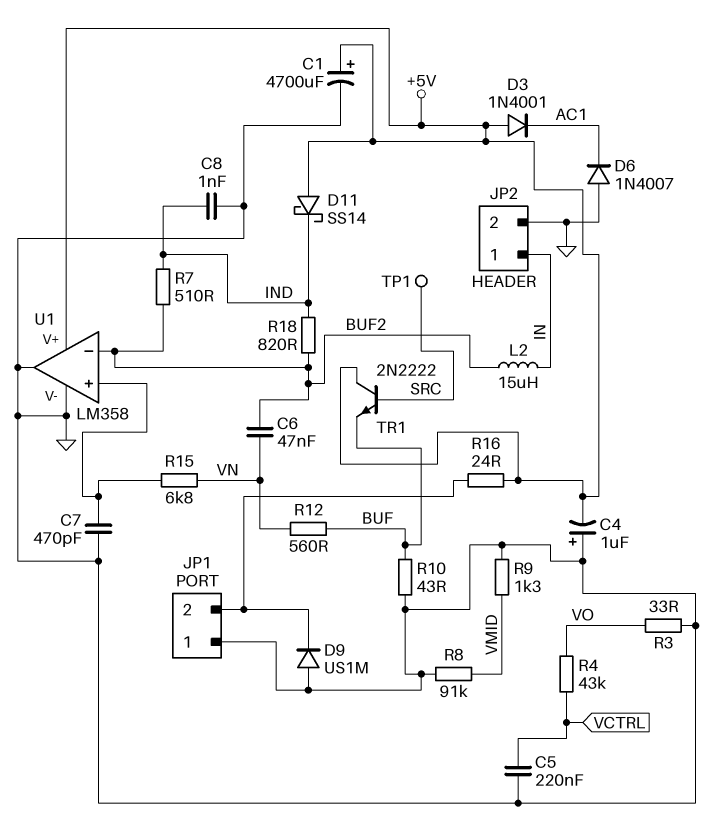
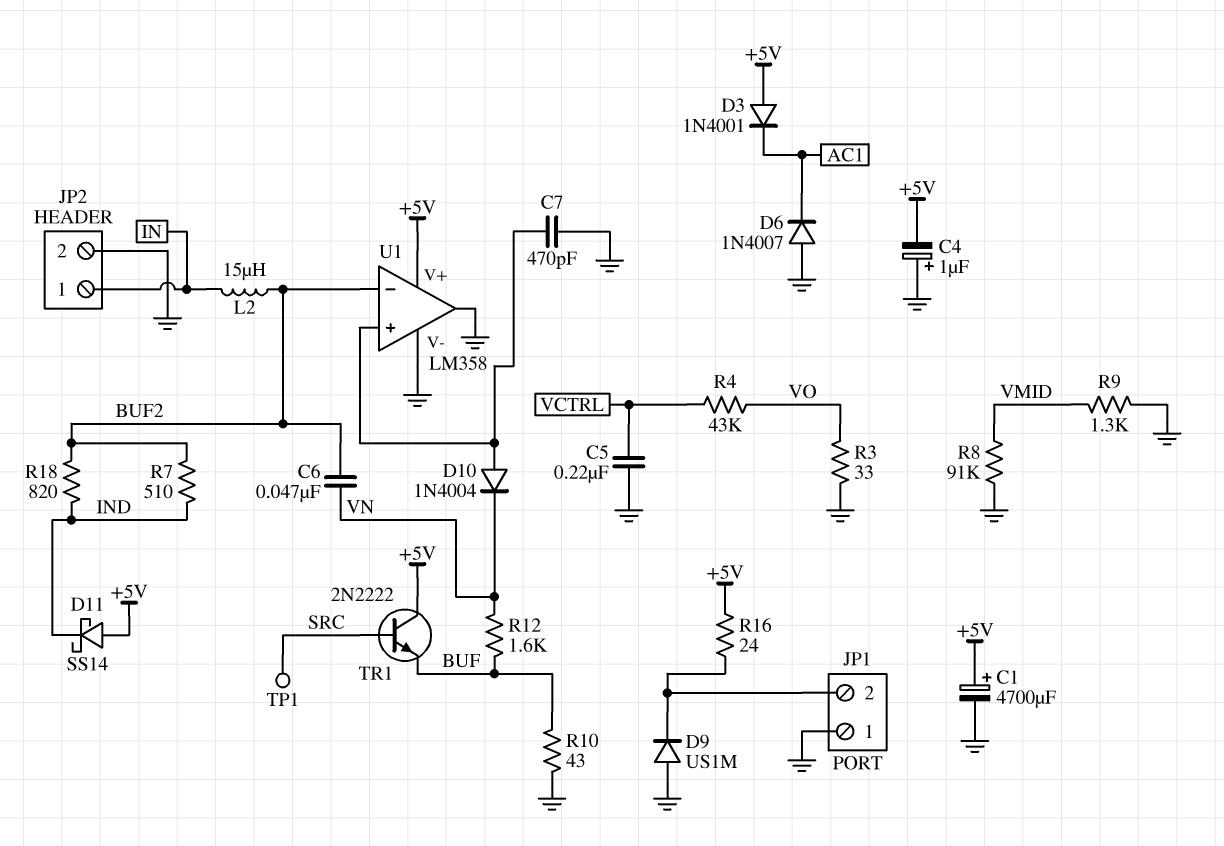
C8: 1nF (GND, IND) -> none
D10: none -> diode 1N4004 (A U1/in+, K VN)
R12: 560 (BUF, VN) -> 1.6k (BUF, VN)
R15: 6.8k (U1/in+, VN) -> none

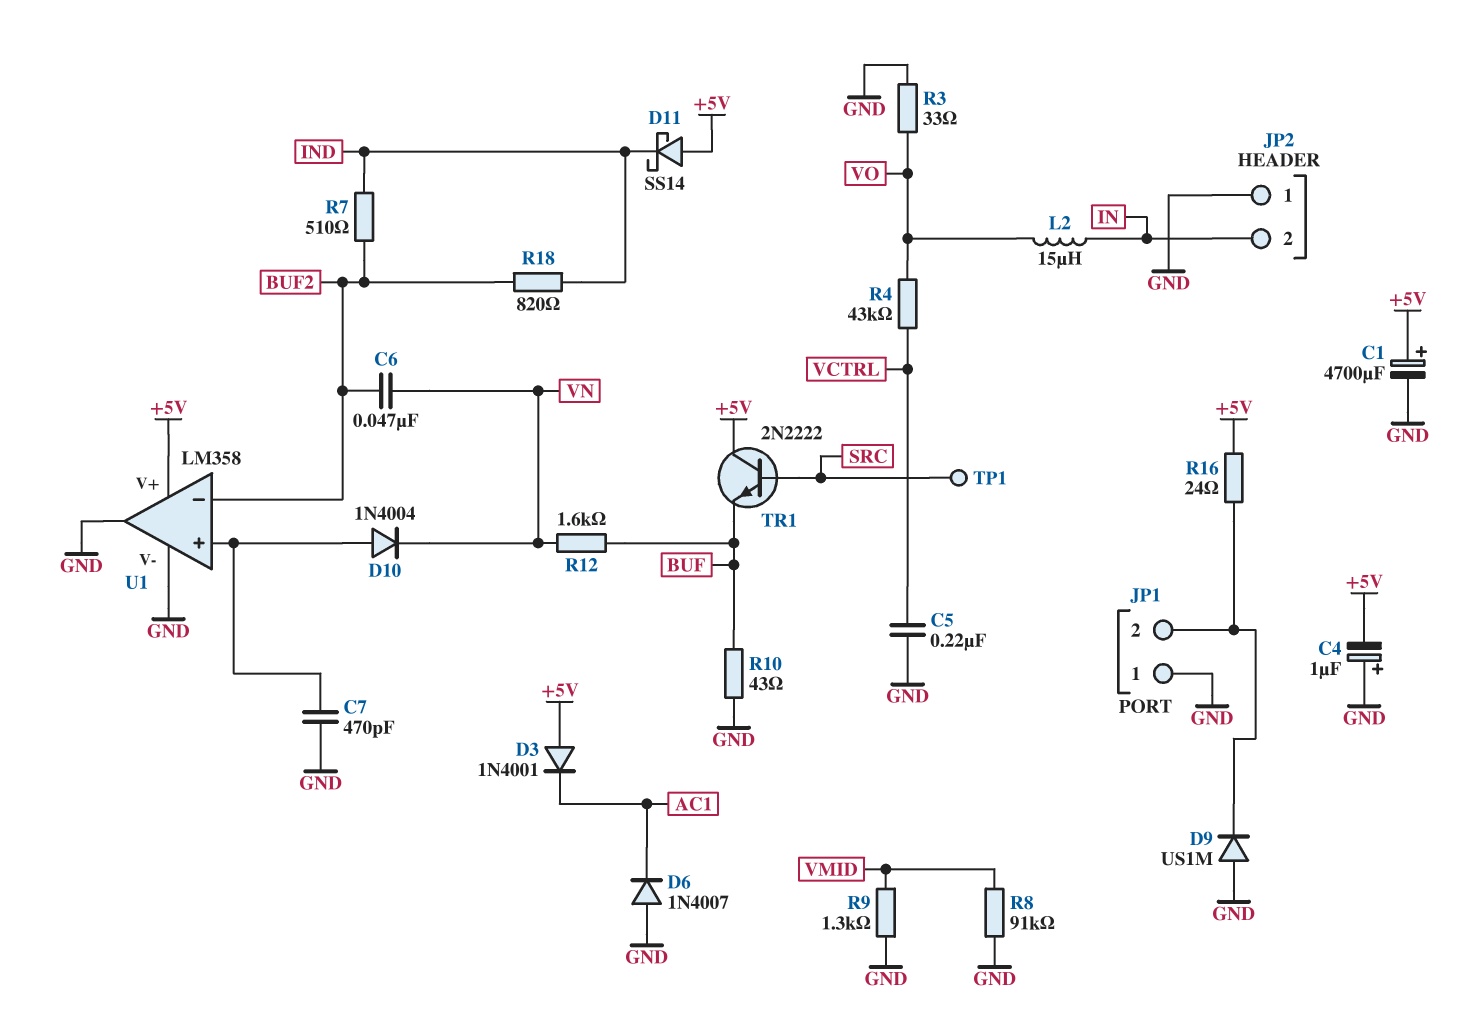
JP2 pin 1: IN -> GND
JP2 pin 2: GND -> IN
L2: 15uH (BUF2, IN) -> 15uH (IN, VO)

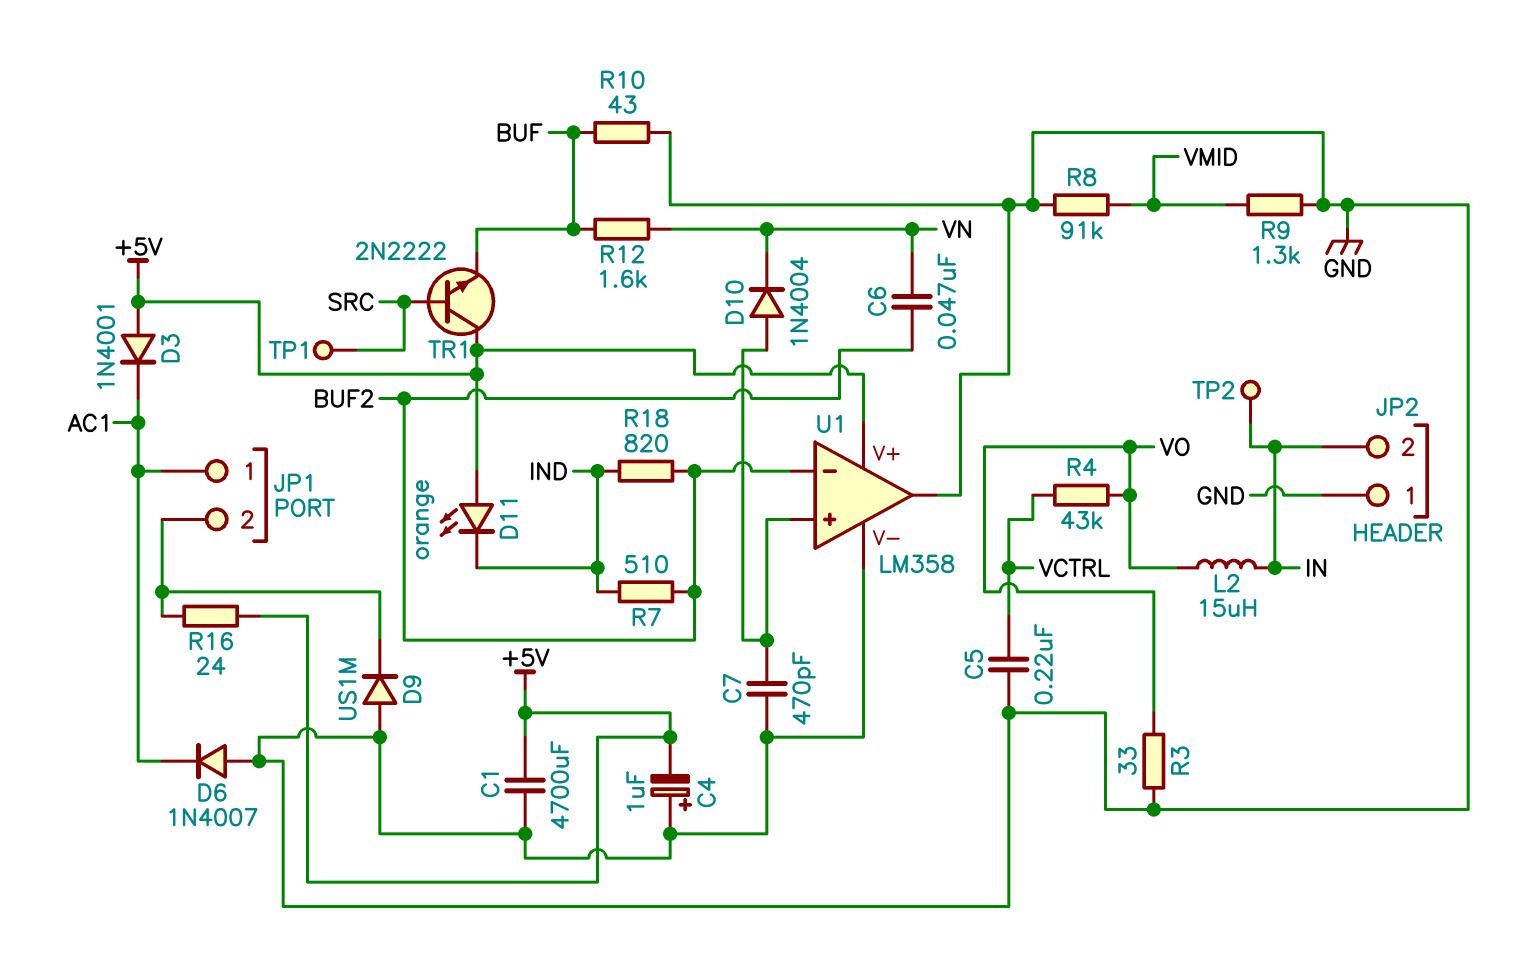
C1: 4700uF (plus +5V, minus GND) -> 4700uF (+5V, GND)
D11: schottky SS14 (A +5V, K IND) -> LED orange (A +5V, K IND)
JP1 pin 1: GND -> AC1
TP2: none -> test point (IN)

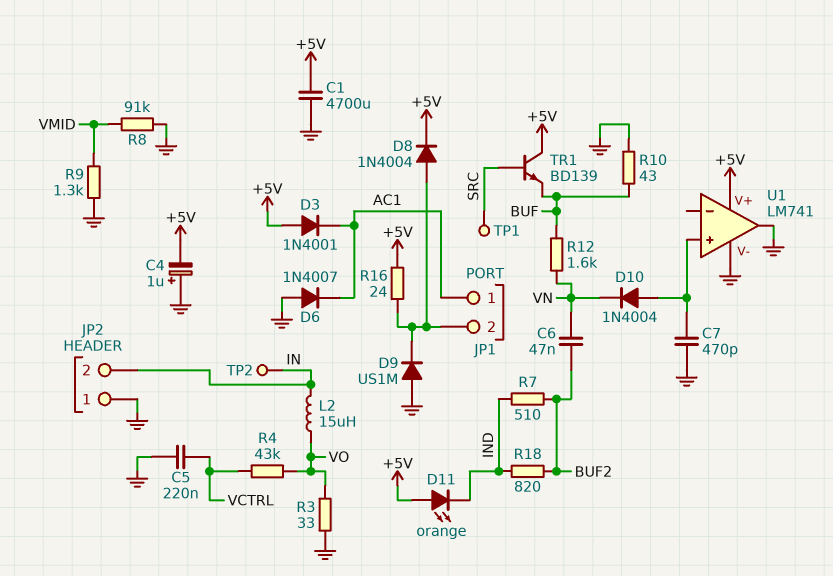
D8: none -> diode 1N4004 (A JP1/2, K +5V)
TR1: NPN 2N2222 (B SRC, C +5V, E BUF) -> NPN BD139 (B SRC, C +5V, E BUF)
U1: LM358 -> LM741
U1 pin in-: BUF2 -> none

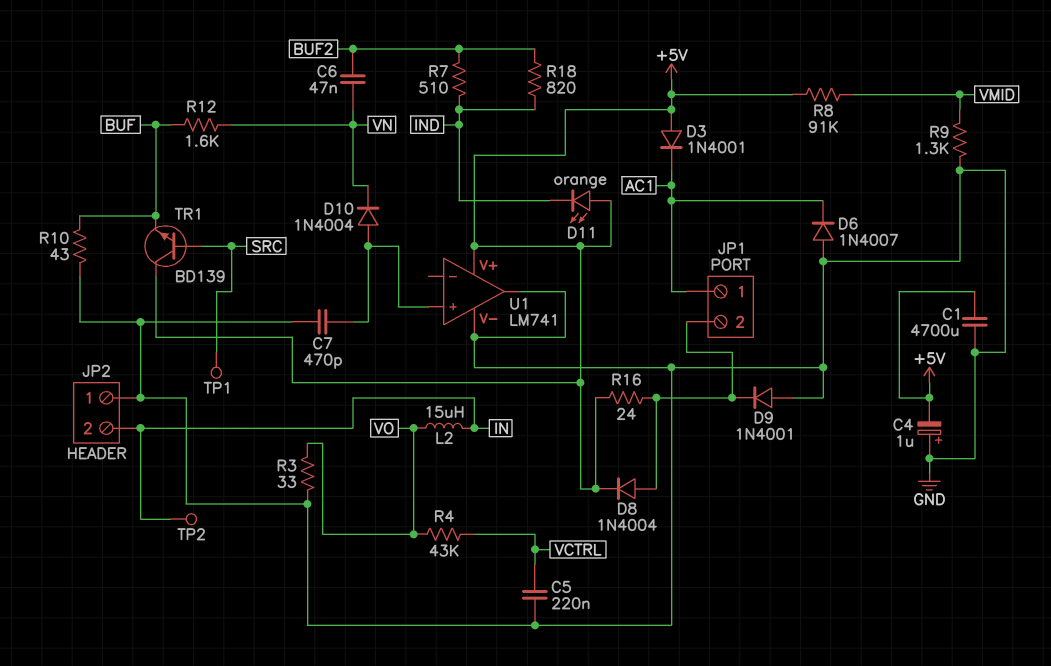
D9: diode US1M (A GND, K JP1/2) -> diode 1N4001 (A GND, K JP1/2)
R8: 91k (GND, VMID) -> 91k (+5V, VMID)

